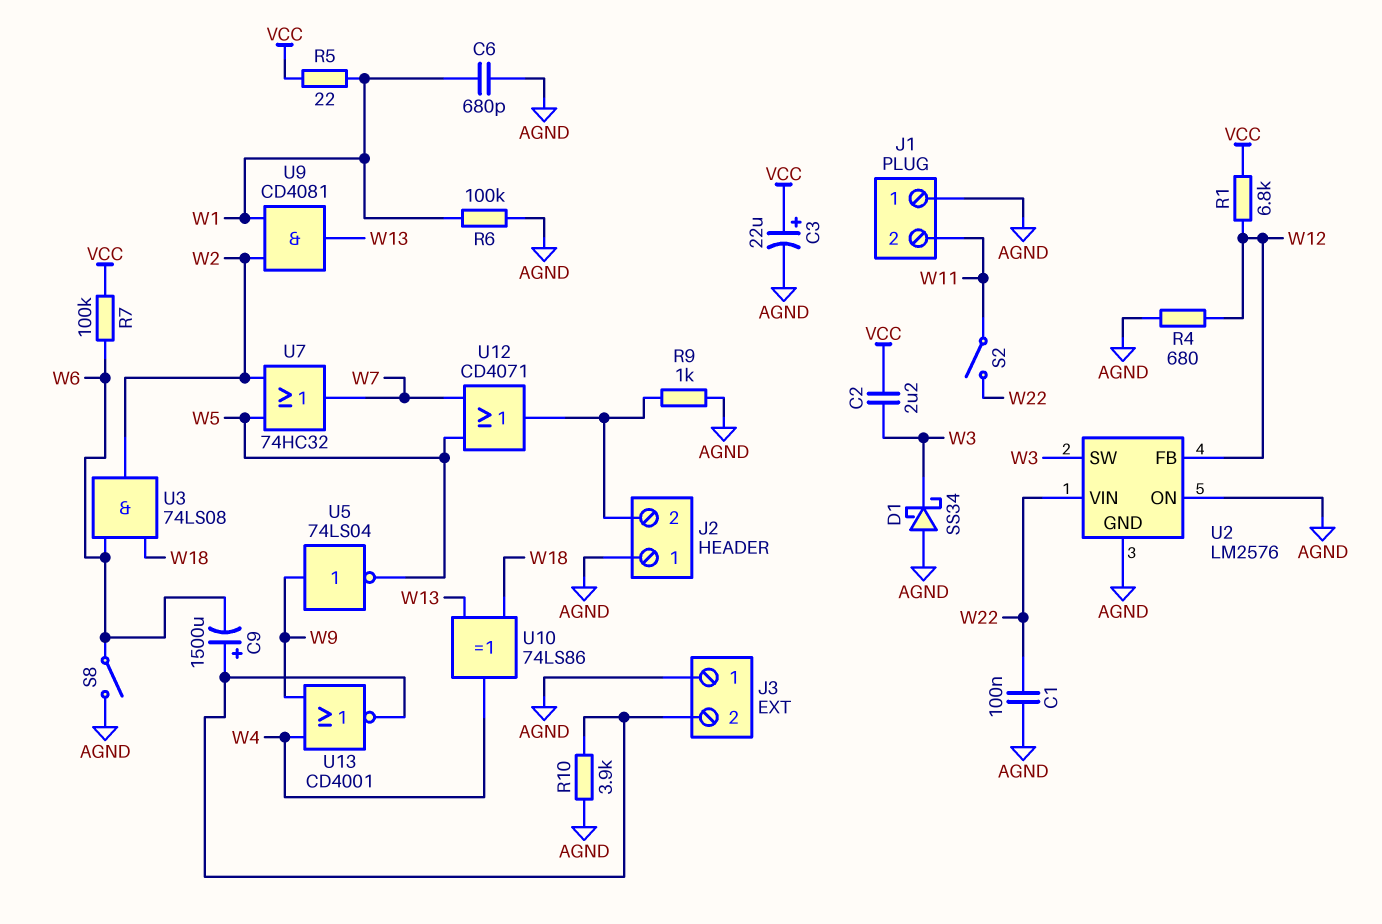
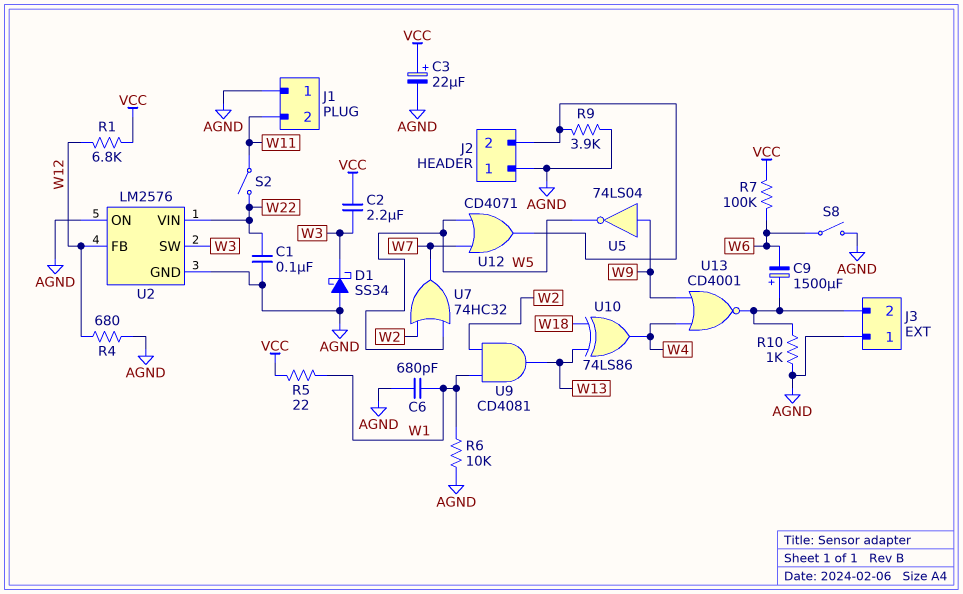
R6: 100k (AGND, W1) -> 10k (AGND, W1)
R9: 1k (AGND, J2/2) -> 3.9k (AGND, J2/2)
R10: 3.9k (AGND, J3/2) -> 1k (AGND, J3/2)
U3: AND 74LS08 (in W6, in W18, out W2) -> none

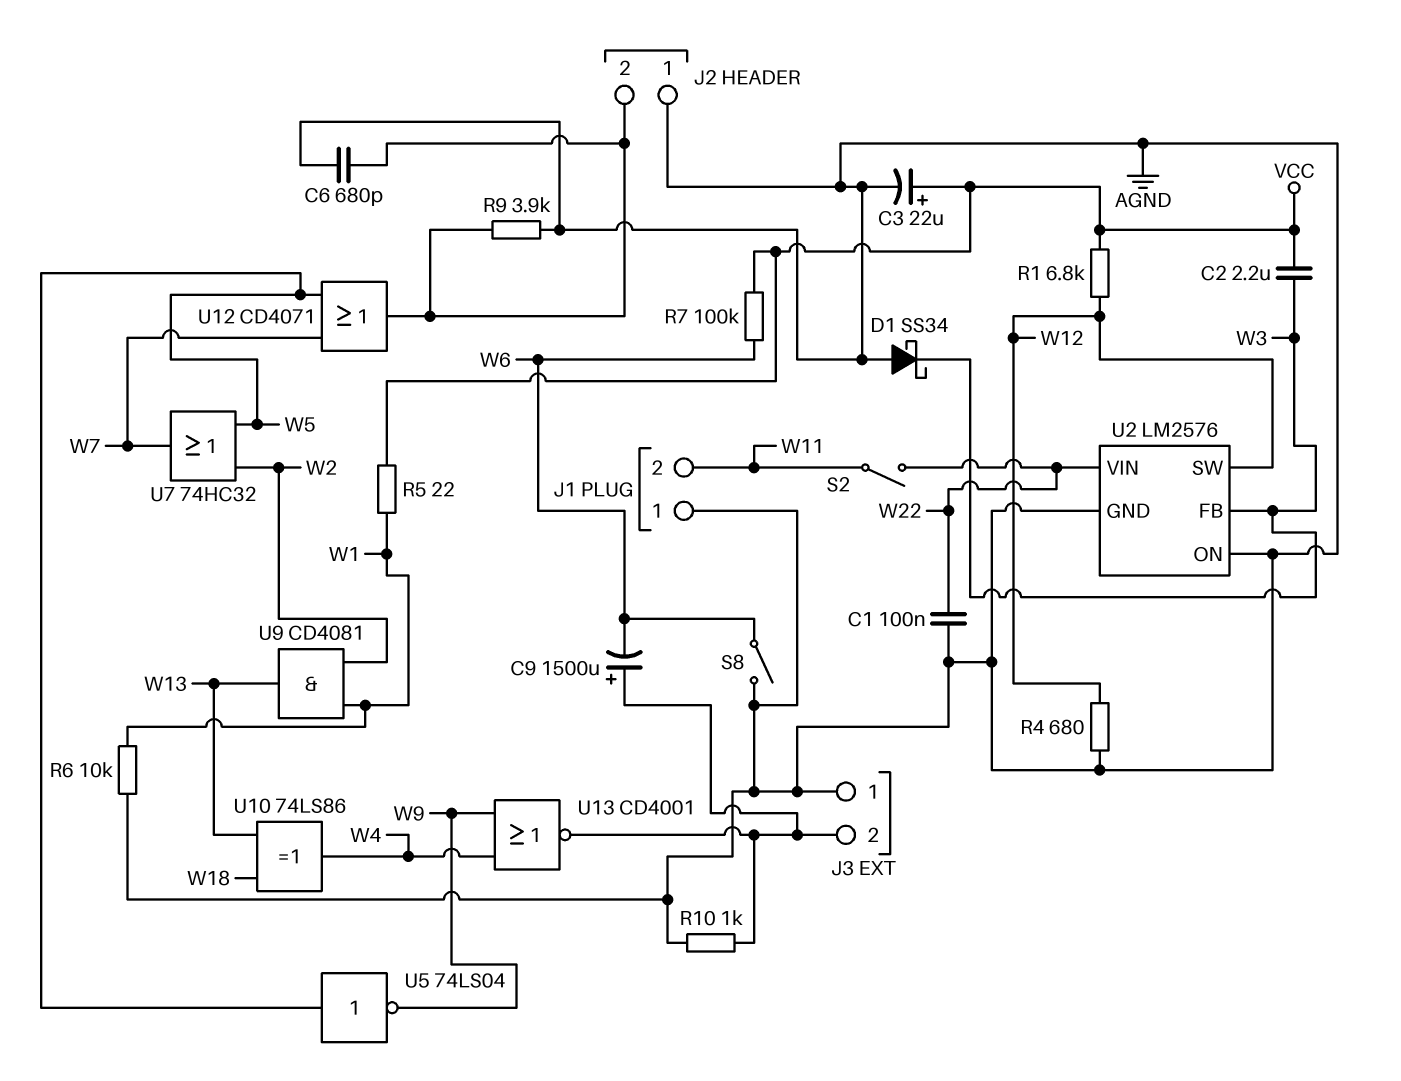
C6: 680pF (AGND, W1) -> 680pF (AGND, J2/2)
U2 pin FB: W12 -> W3
U2 pin SW: W3 -> W12
U5: NOT 74LS04 (in W9, out W5) -> NOT 74LS04 (in W5, out W9)

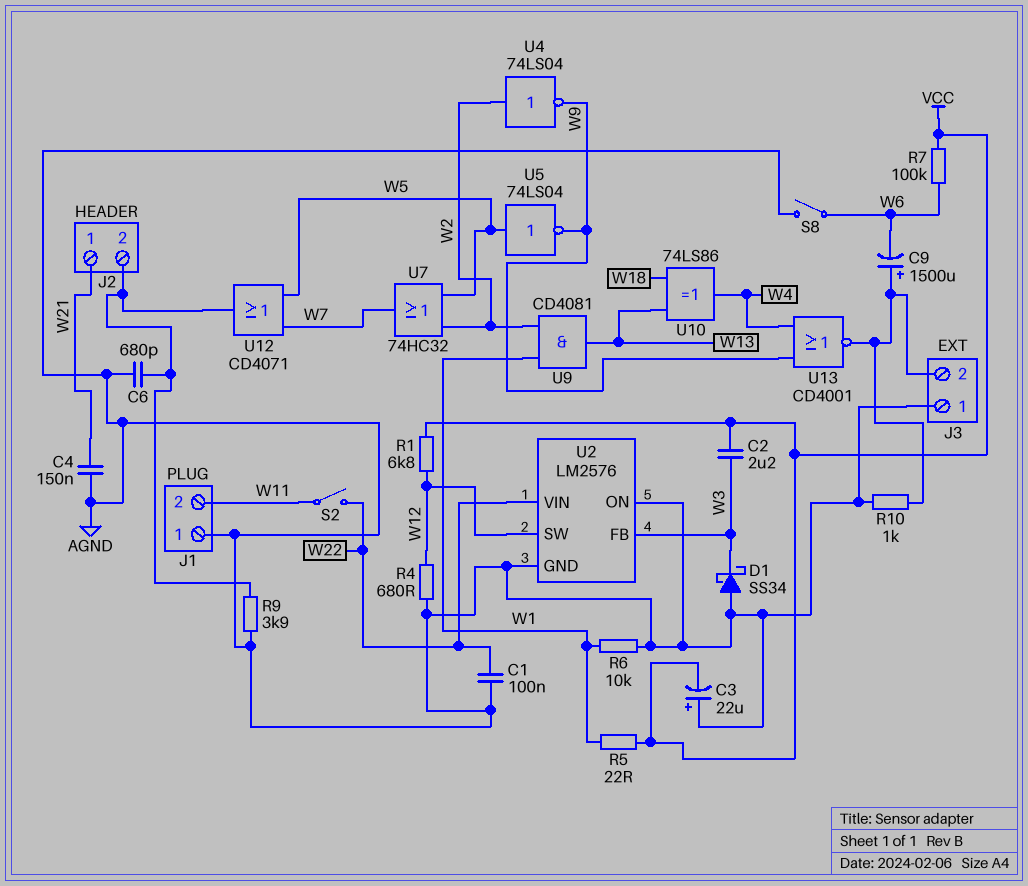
C3: 22uF (plus VCC, minus AGND) -> 22uF (plus AGND, minus VCC)
C4: none -> 150nF (AGND, W21)
J2 pin 1: AGND -> W21
U4: none -> NOT 74LS04 (in W2, out W9)

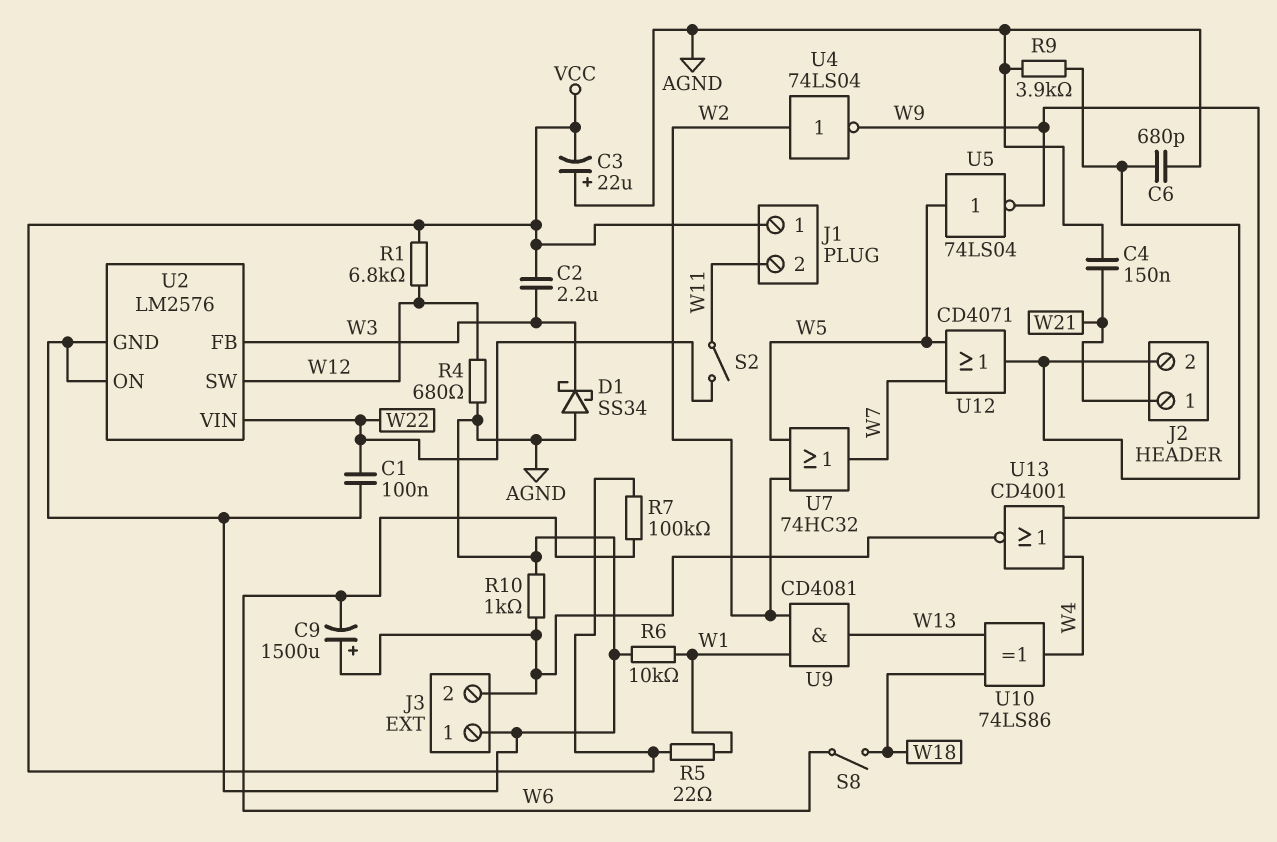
J1 pin 1: AGND -> VCC
S8: switch (AGND, W6) -> switch (W6, W18)

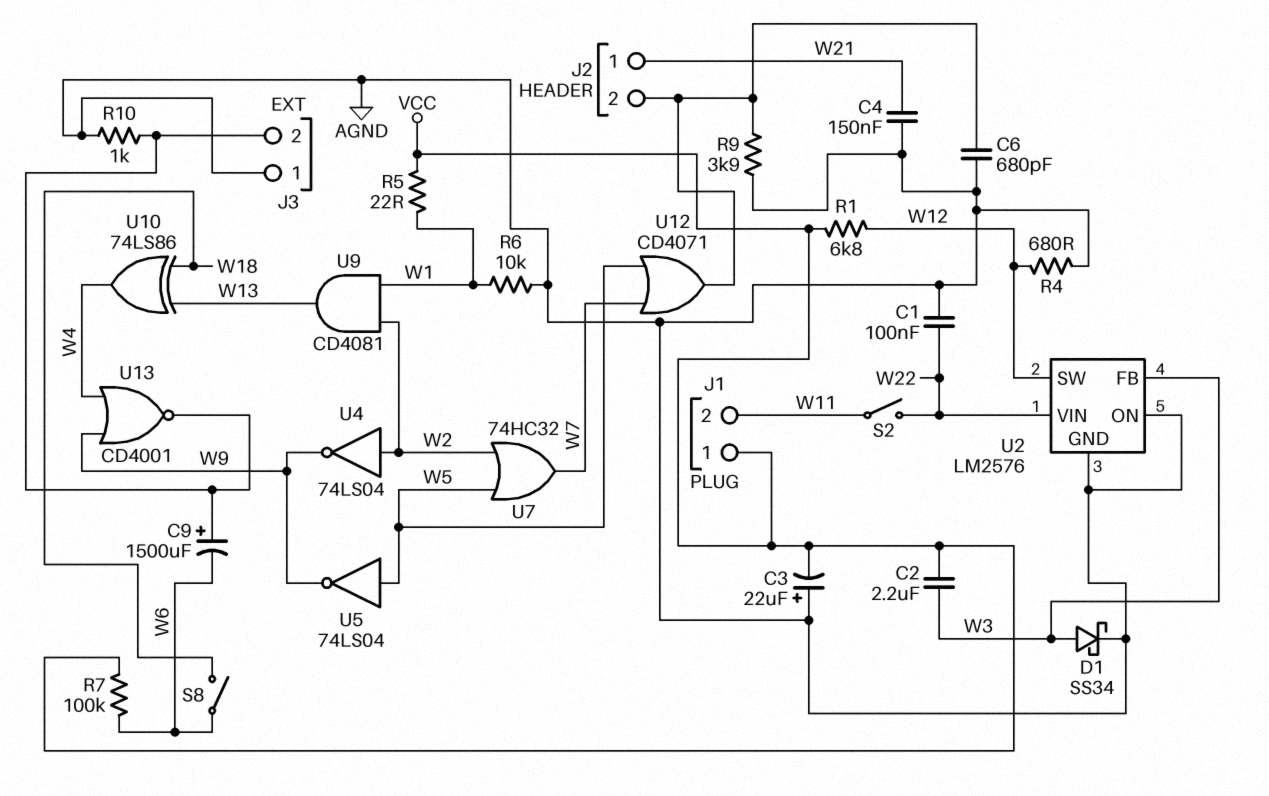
D1: schottky SS34 (A AGND, K W3) -> schottky SS34 (A W3, K AGND)

